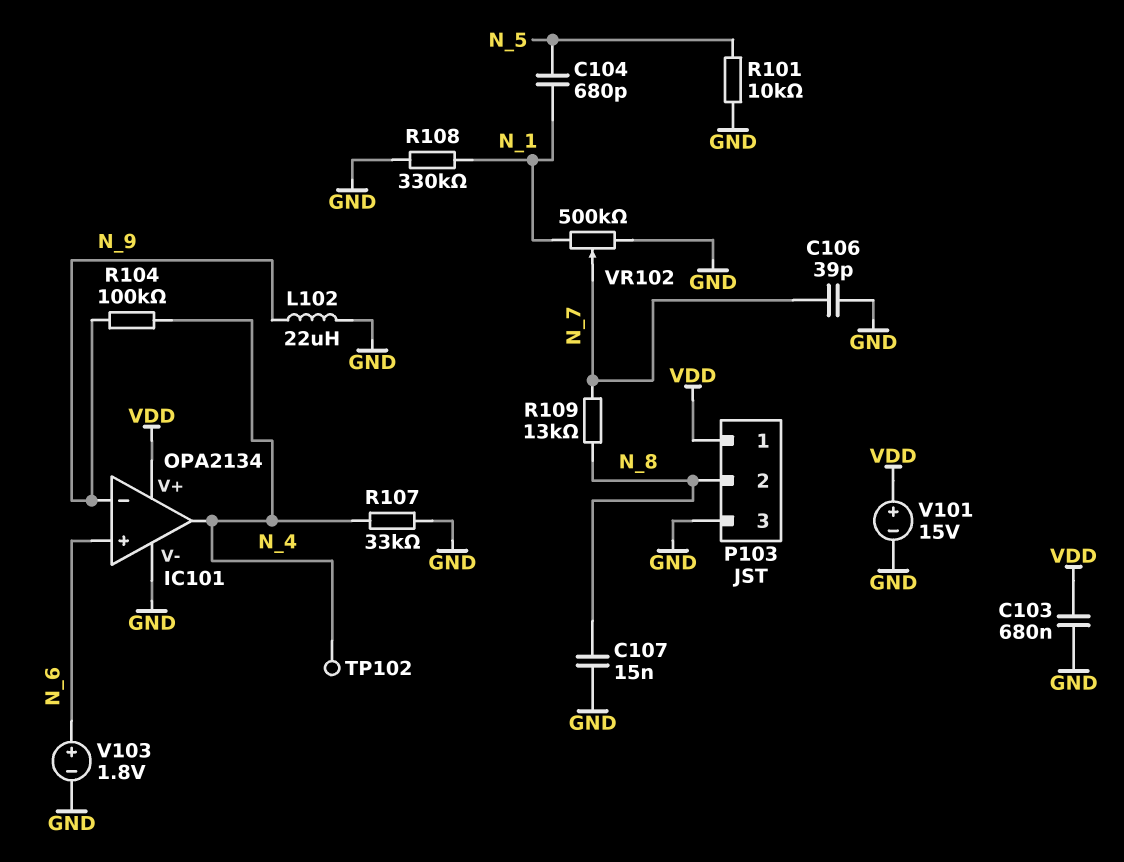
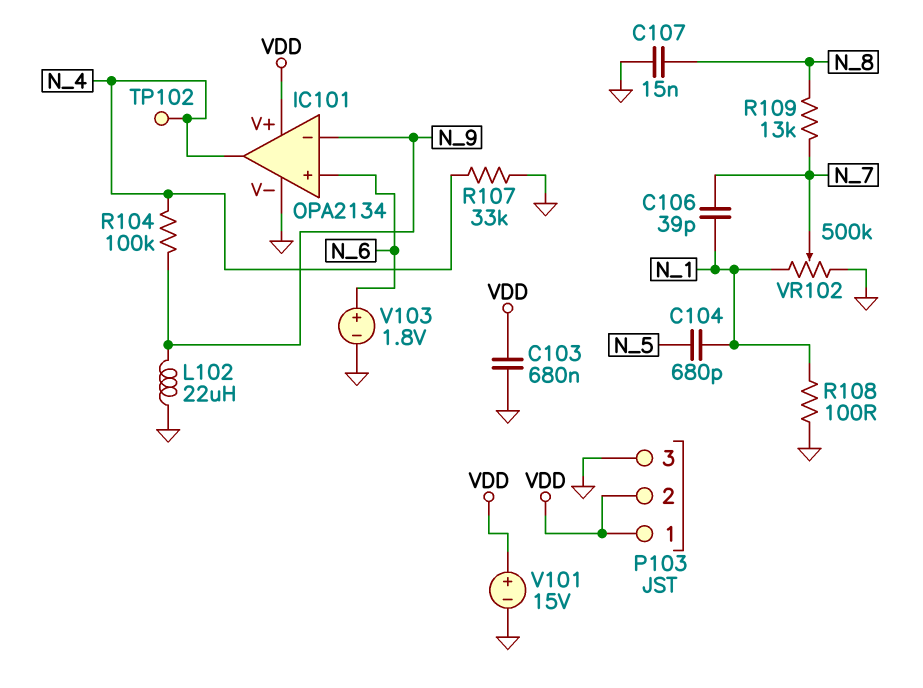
C106: 39pF (GND, N_7) -> 39pF (N_1, N_7)
P103 pin 2: N_8 -> VDD
R101: 10k (GND, N_5) -> none
R108: 330k (GND, N_1) -> 100 (GND, N_1)

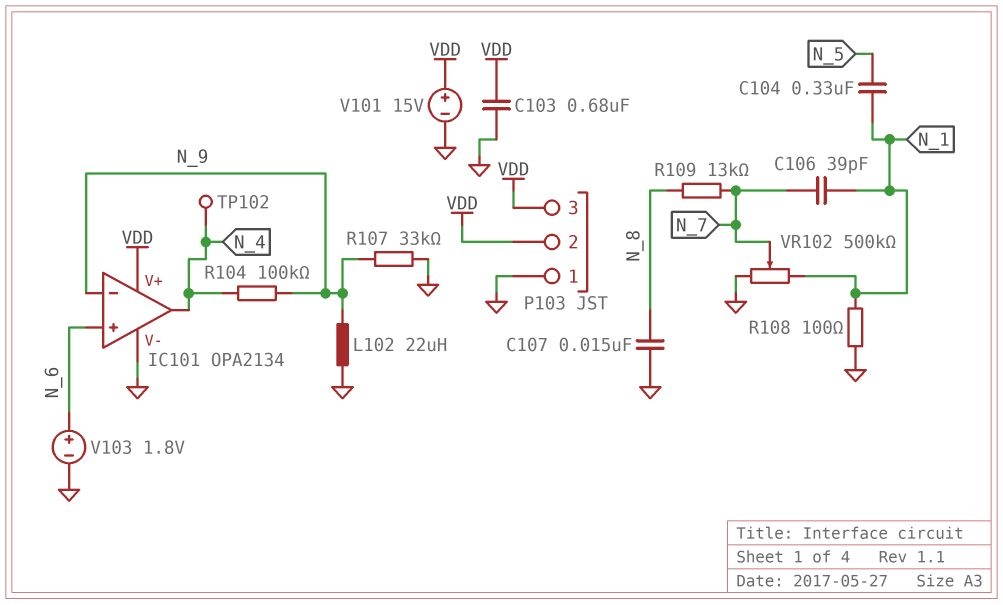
C104: 680pF (N_1, N_5) -> 330nF (N_1, N_5)
P103 pin 1: VDD -> GND
P103 pin 3: GND -> VDD
R107: 33k (GND, N_4) -> 33k (GND, N_9)

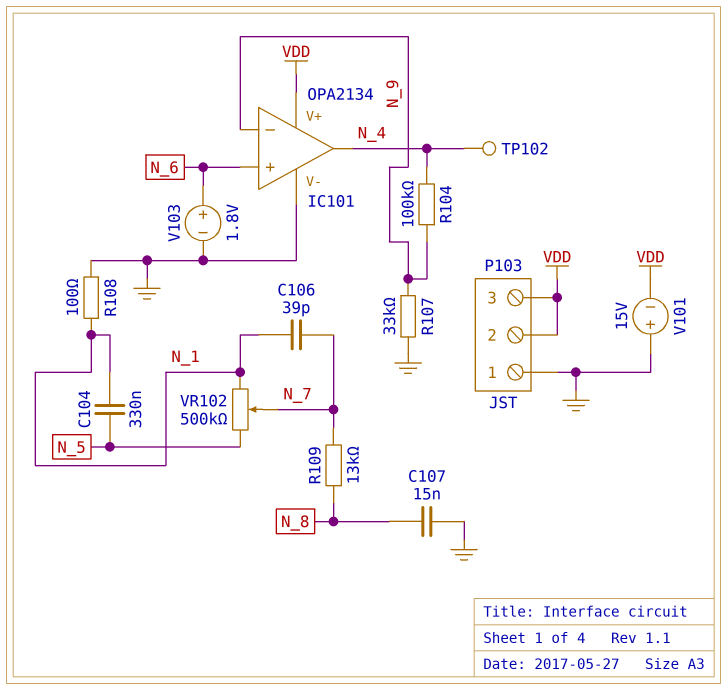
C103: 680nF (GND, VDD) -> none
L102: 22uH (GND, N_9) -> none
V101: 15V (plus VDD, minus GND) -> 15V (plus GND, minus VDD)
VR102: 500k (GND, N_1, wiper N_7) -> 500k (N_1, N_5, wiper N_7)

